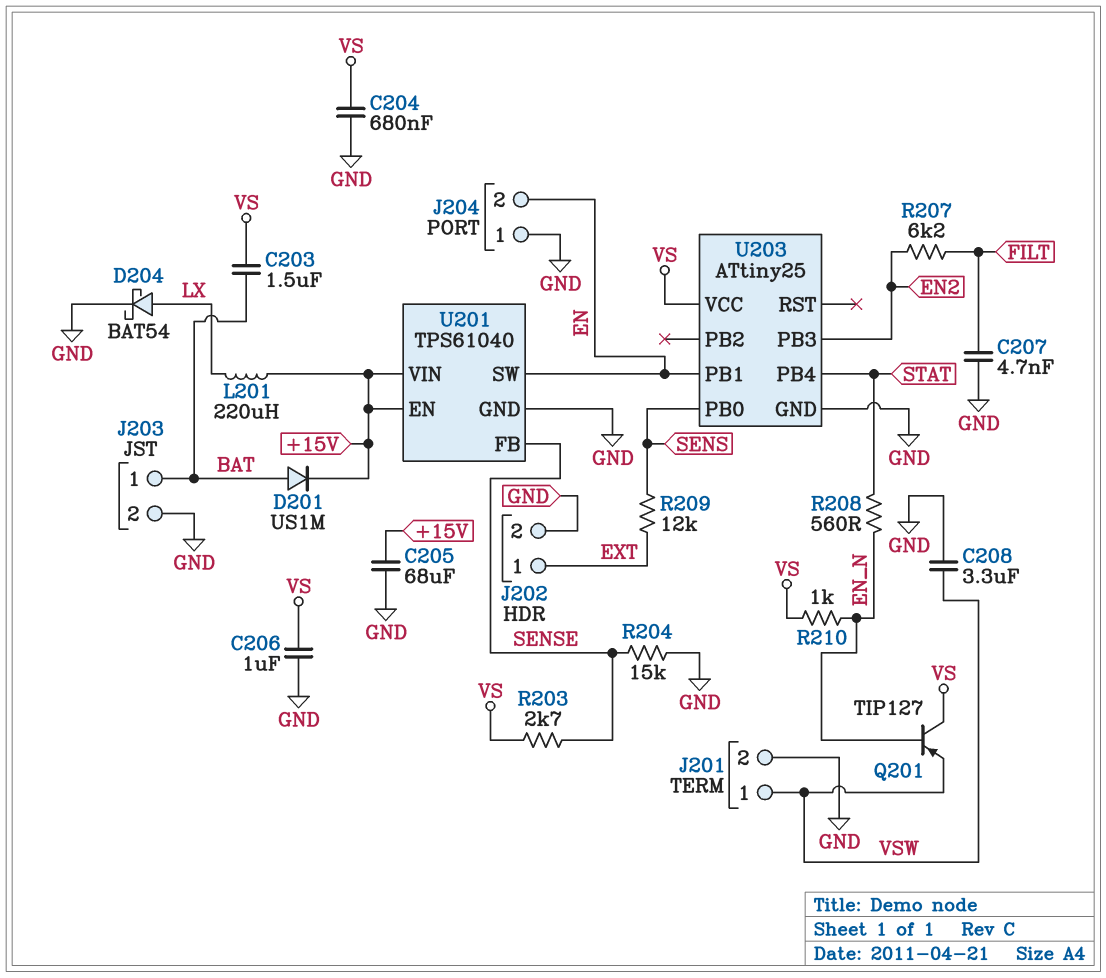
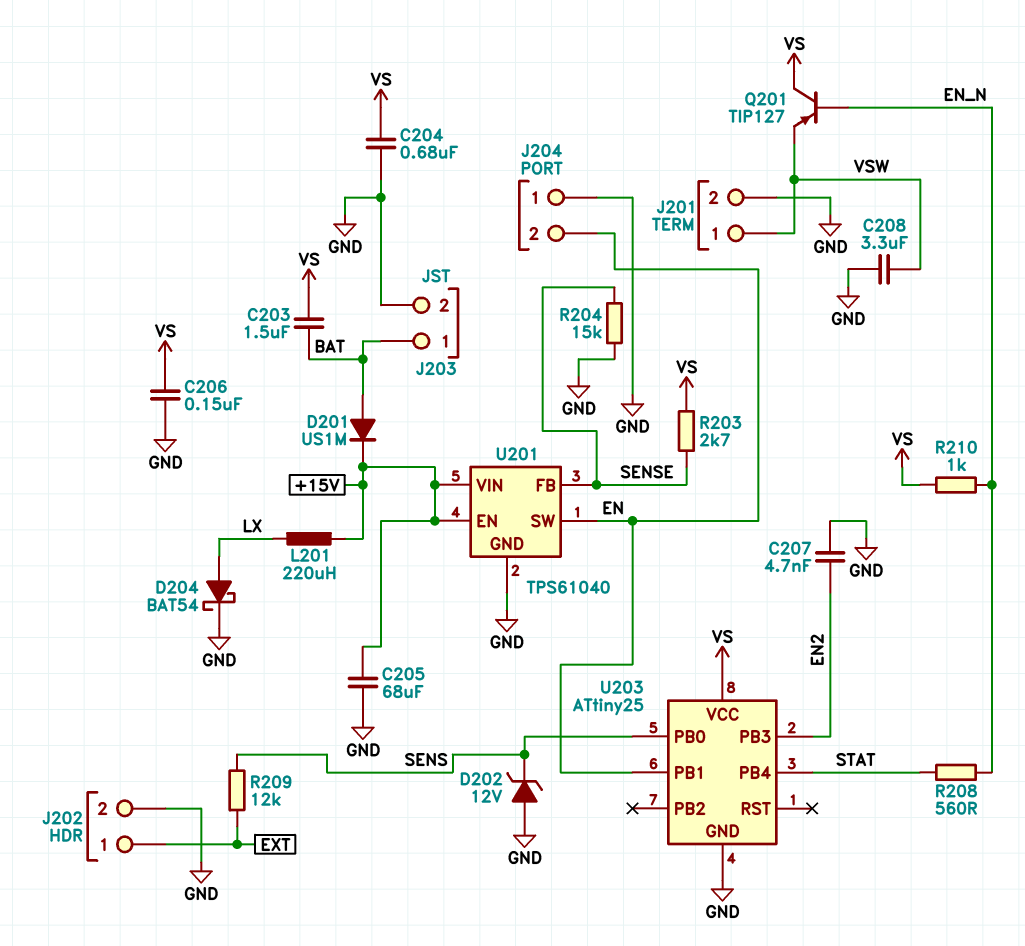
C206: 1uF (GND, VS) -> 150nF (GND, VS)
C207: 4.7nF (FILT, GND) -> 4.7nF (EN2, GND)
D202: none -> zener 12V (A GND, K SENS)
R207: 6.2k (EN2, FILT) -> none

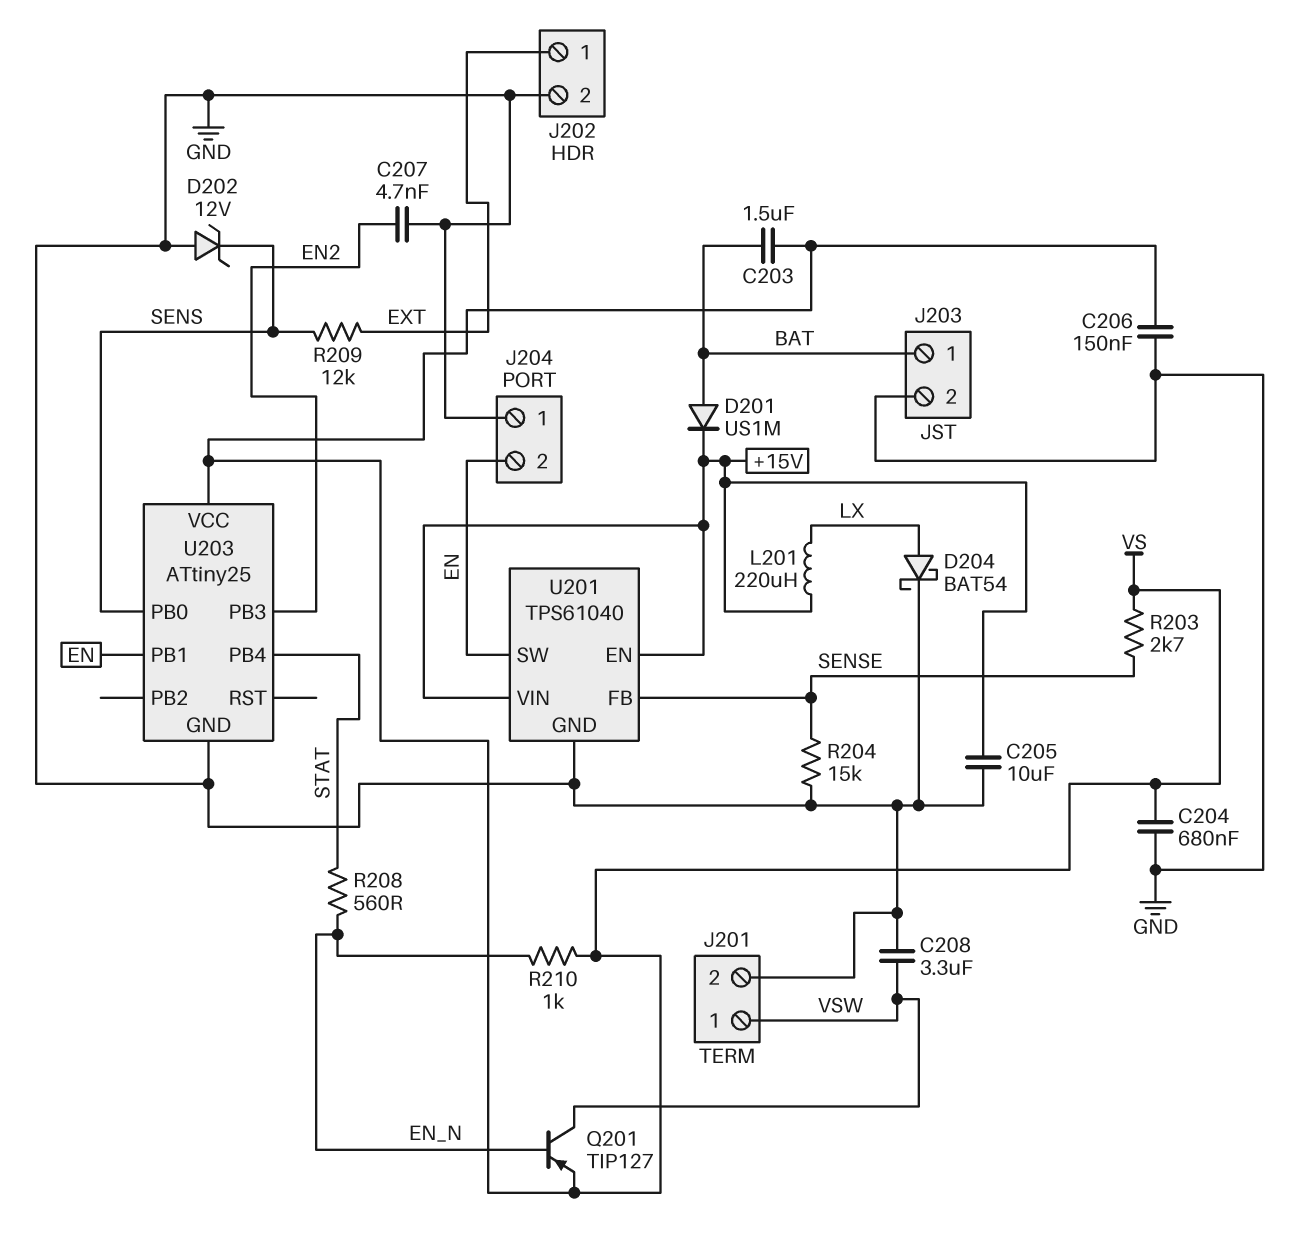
C205: 68uF (+15V, GND) -> 10uF (+15V, GND)
Q201: PNP TIP127 (B EN_N, C VS, E VSW) -> PNP TIP127 (B EN_N, C VSW, E VS)

